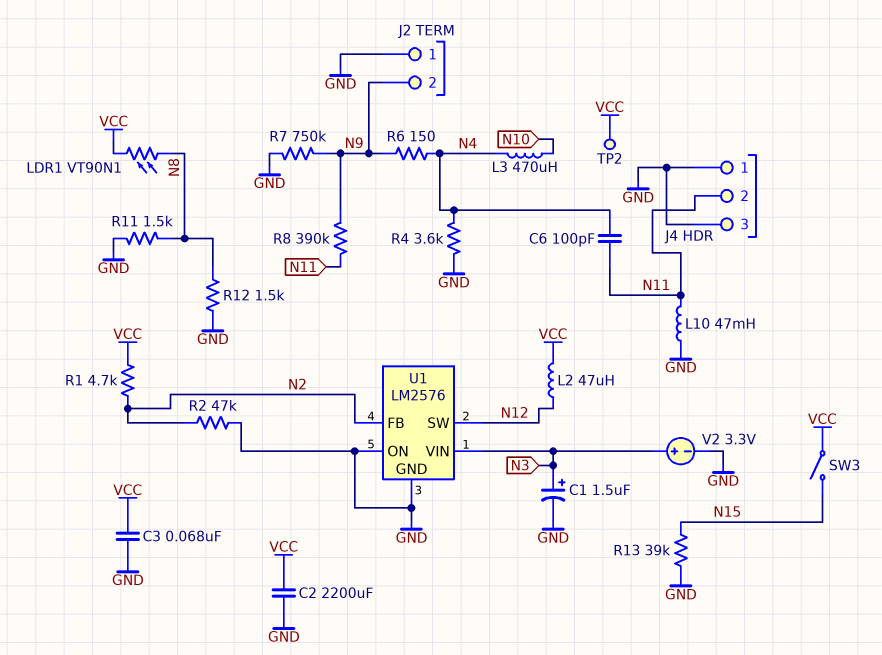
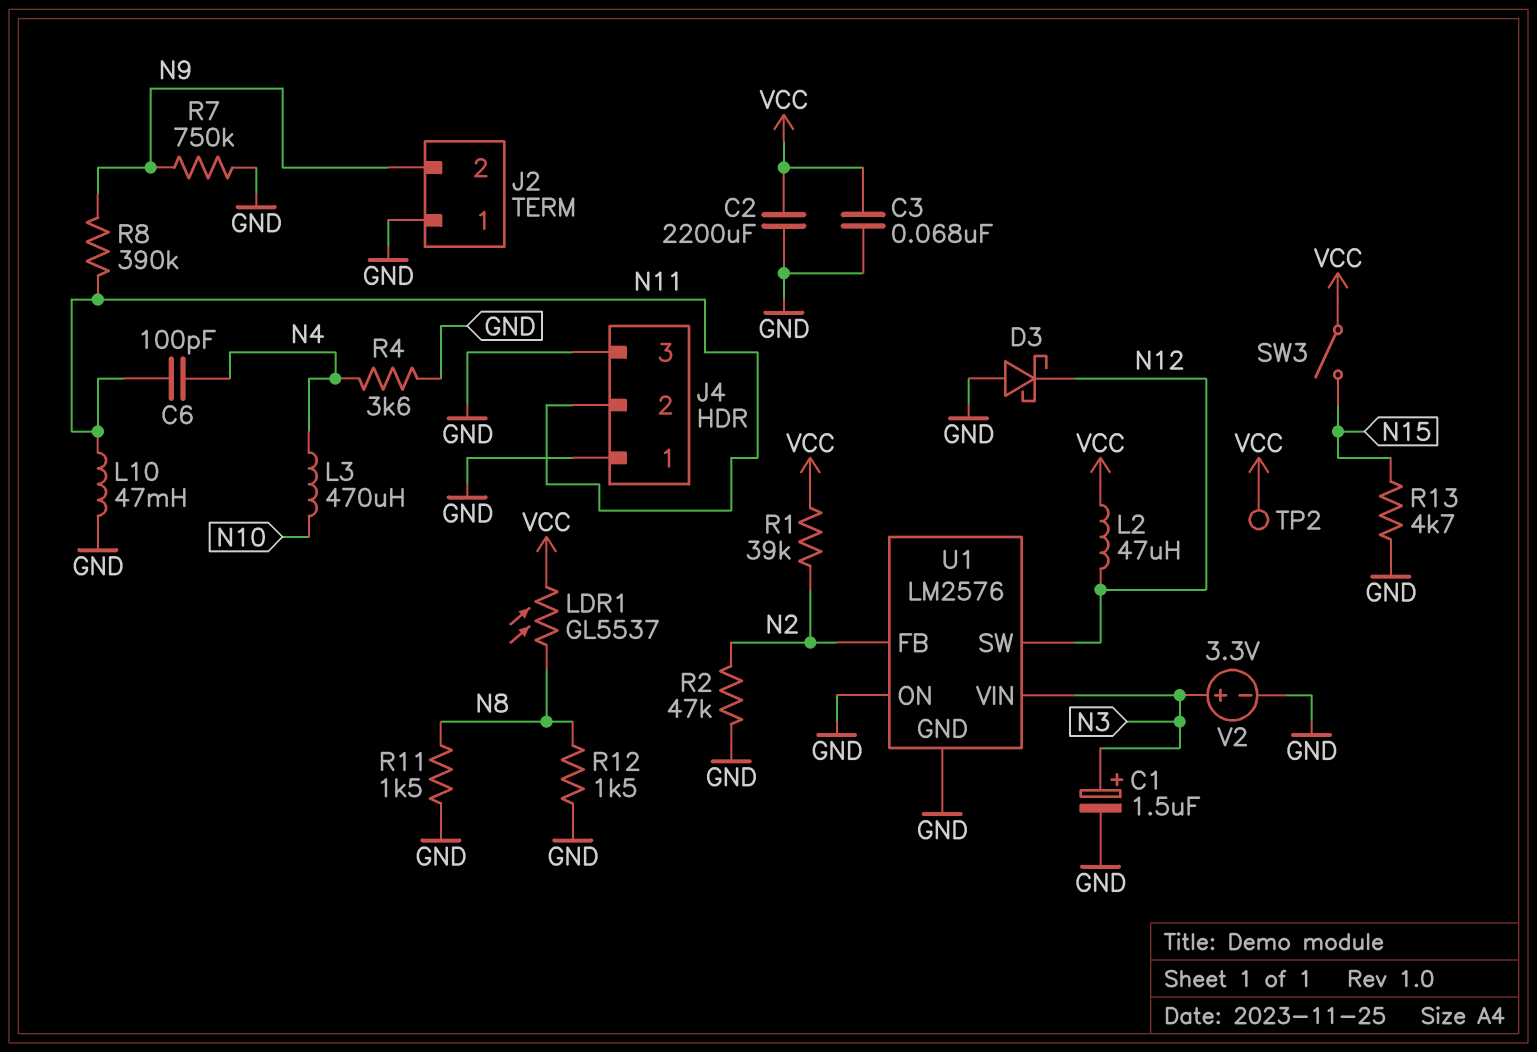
D3: none -> schottky (A GND, K N12)
LDR1: VT90N1 (N8, VCC) -> GL5537 (N8, VCC)
R1: 4.7k (N2, VCC) -> 39k (N2, VCC)
R6: 150 (N4, N9) -> none
R13: 39k (GND, N15) -> 4.7k (GND, N15)

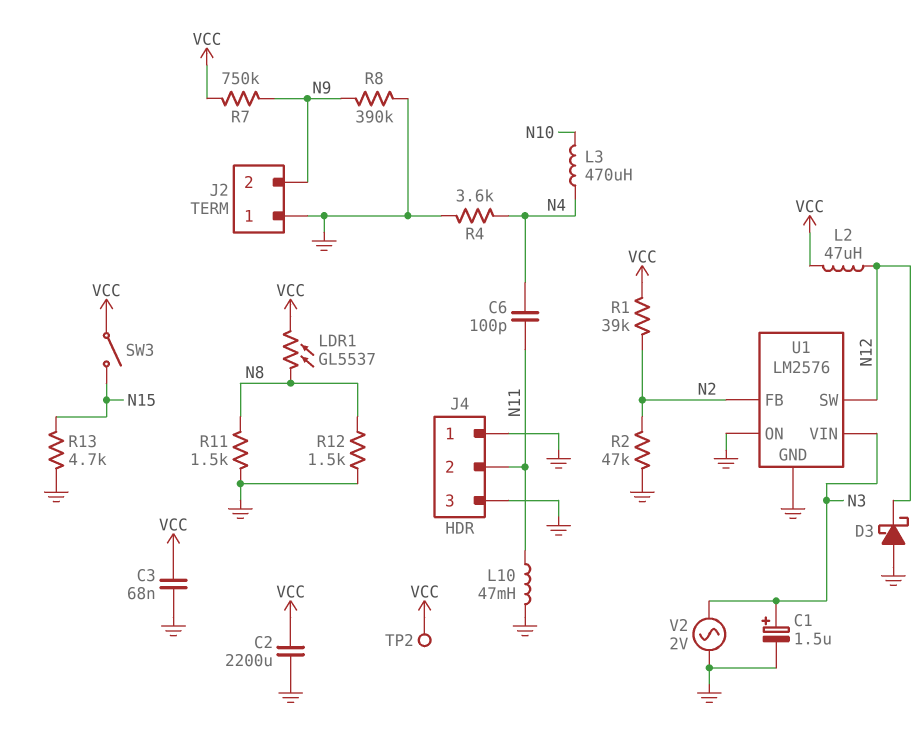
R7: 750k (GND, N9) -> 750k (N9, VCC)
R8: 390k (N9, N11) -> 390k (GND, N9)
V2: 3.3V (plus N3, minus GND) -> AC 2V (GND, N3)

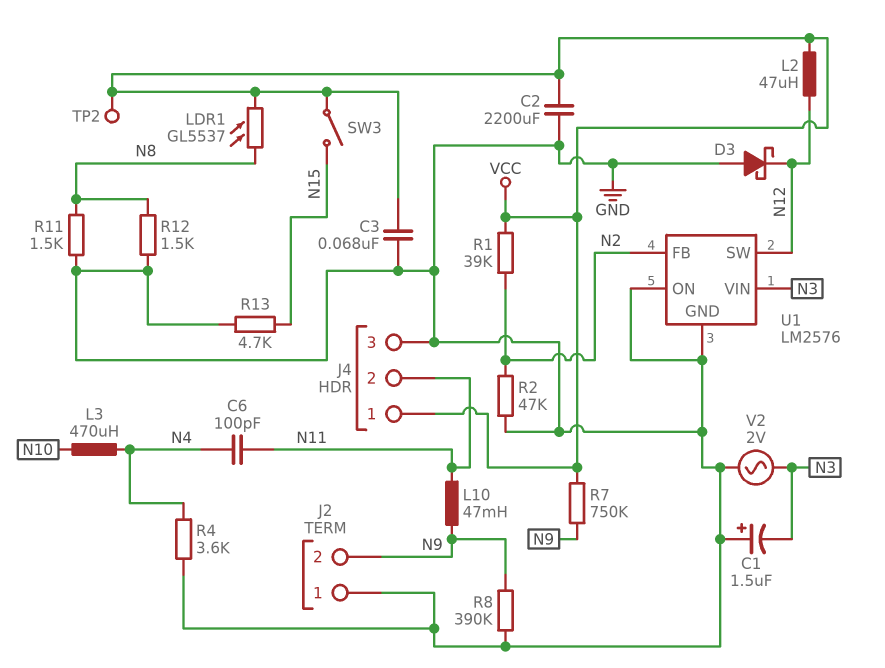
C1: 1.5uF (plus N3, minus GND) -> 1.5uF (plus GND, minus N3)
J4 pin 1: GND -> VCC
L10: 47mH (GND, N11) -> 47mH (N9, N11)

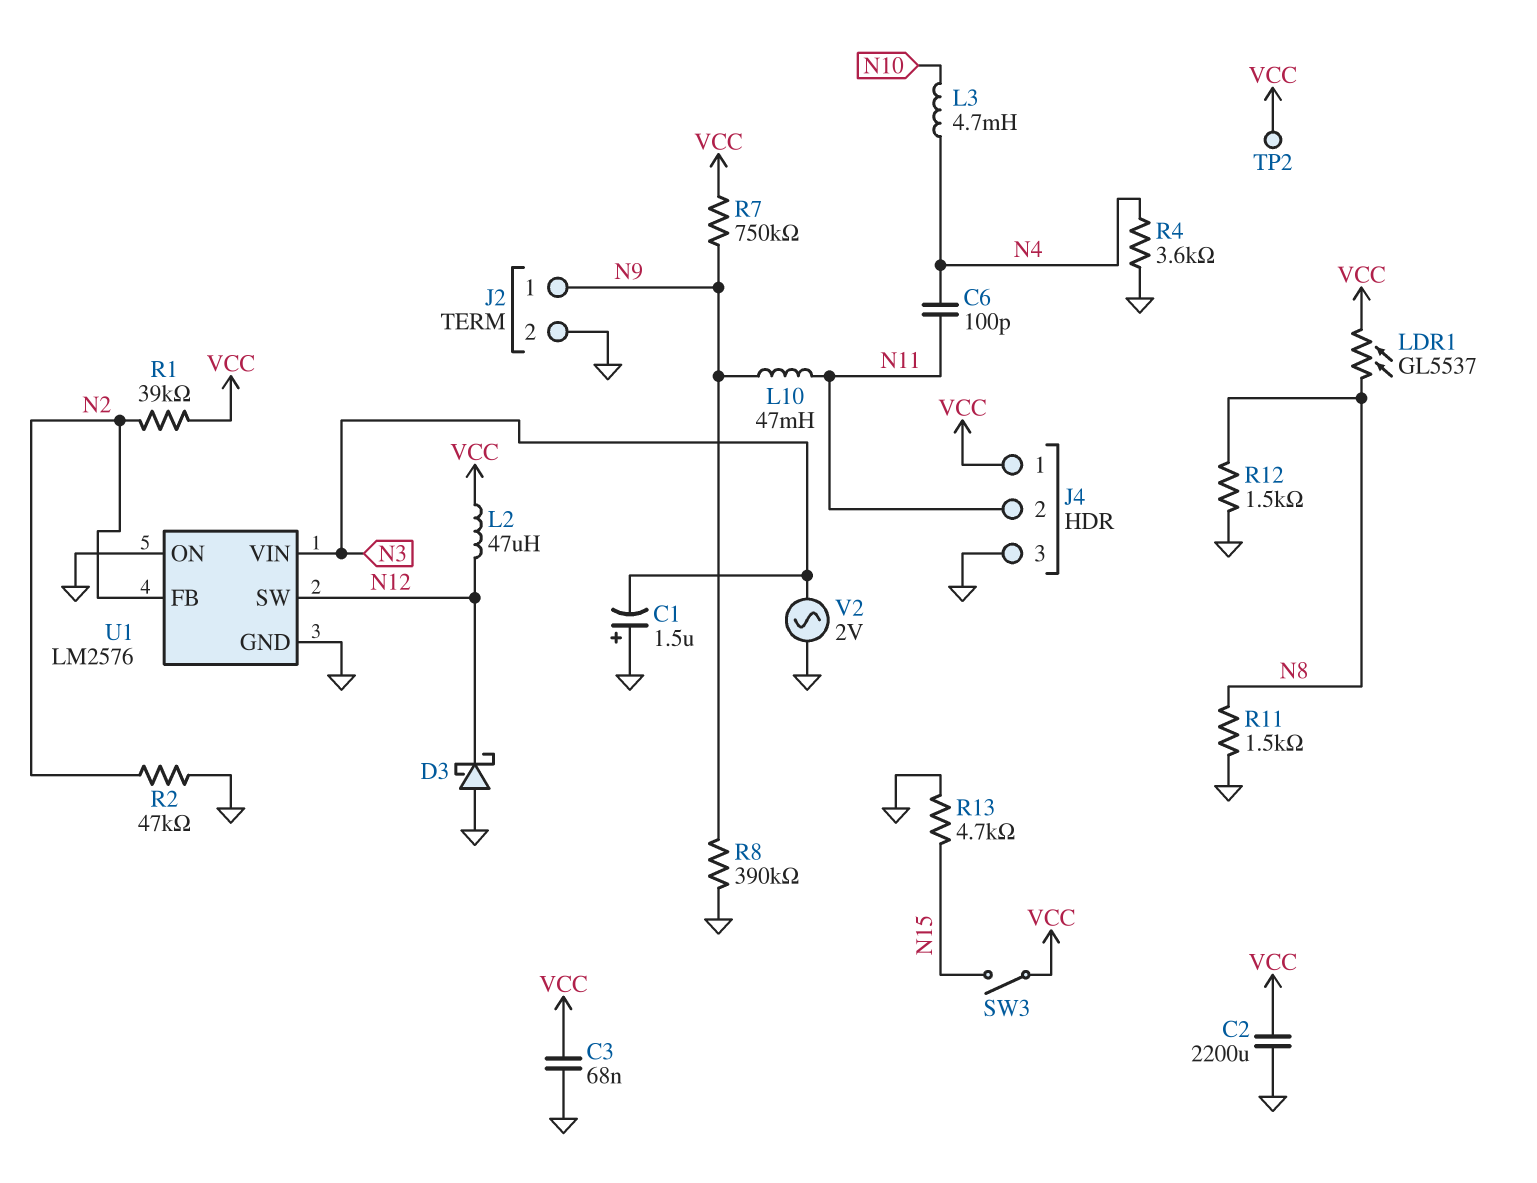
J2 pin 1: GND -> N9
J2 pin 2: N9 -> GND
L3: 470uH (N4, N10) -> 4.7mH (N4, N10)

